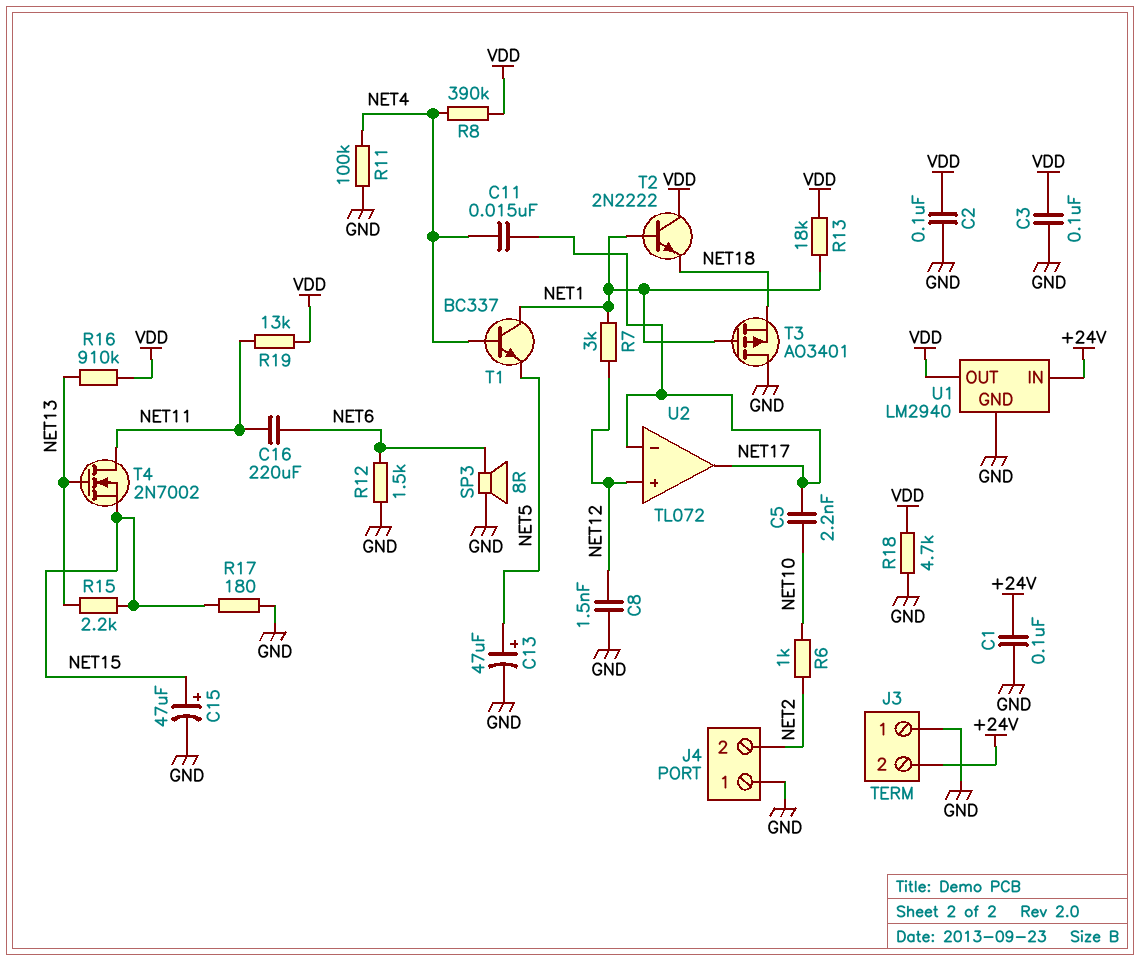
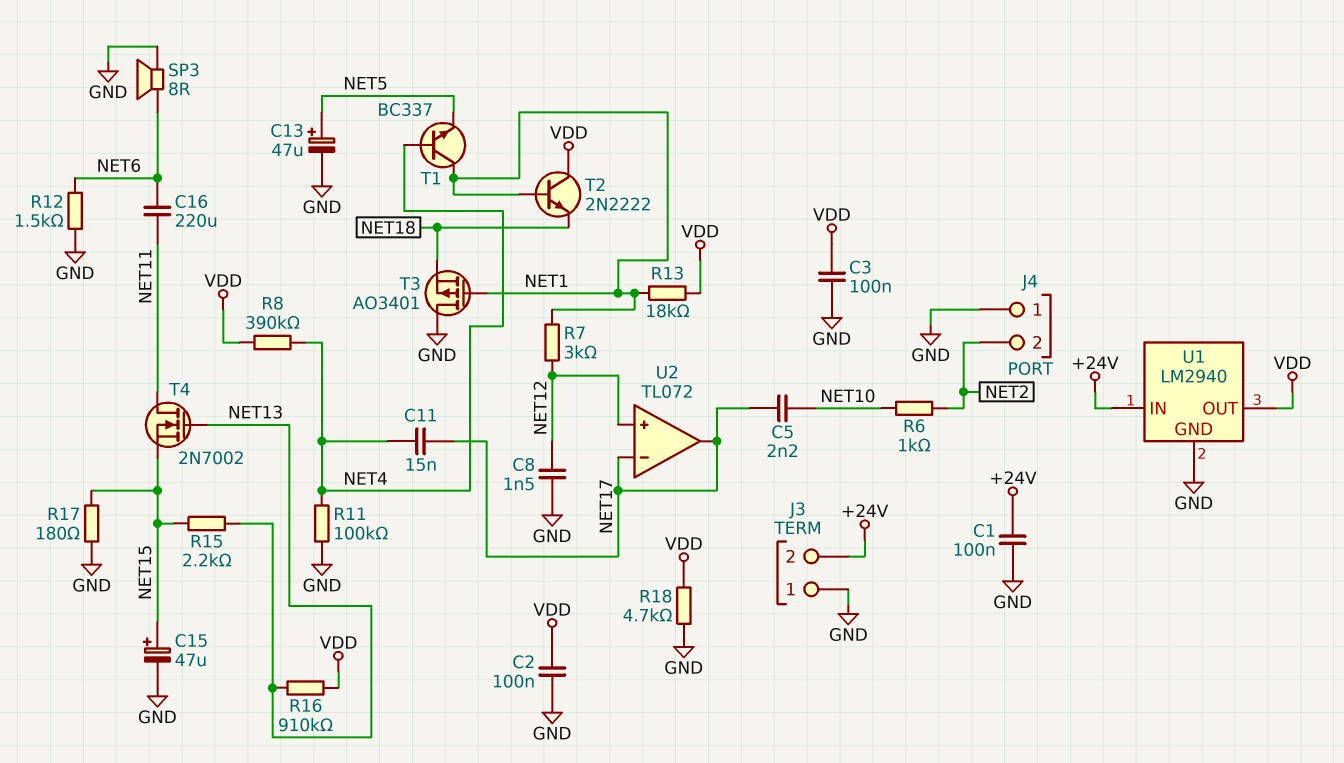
R19: 13k (NET11, VDD) -> none

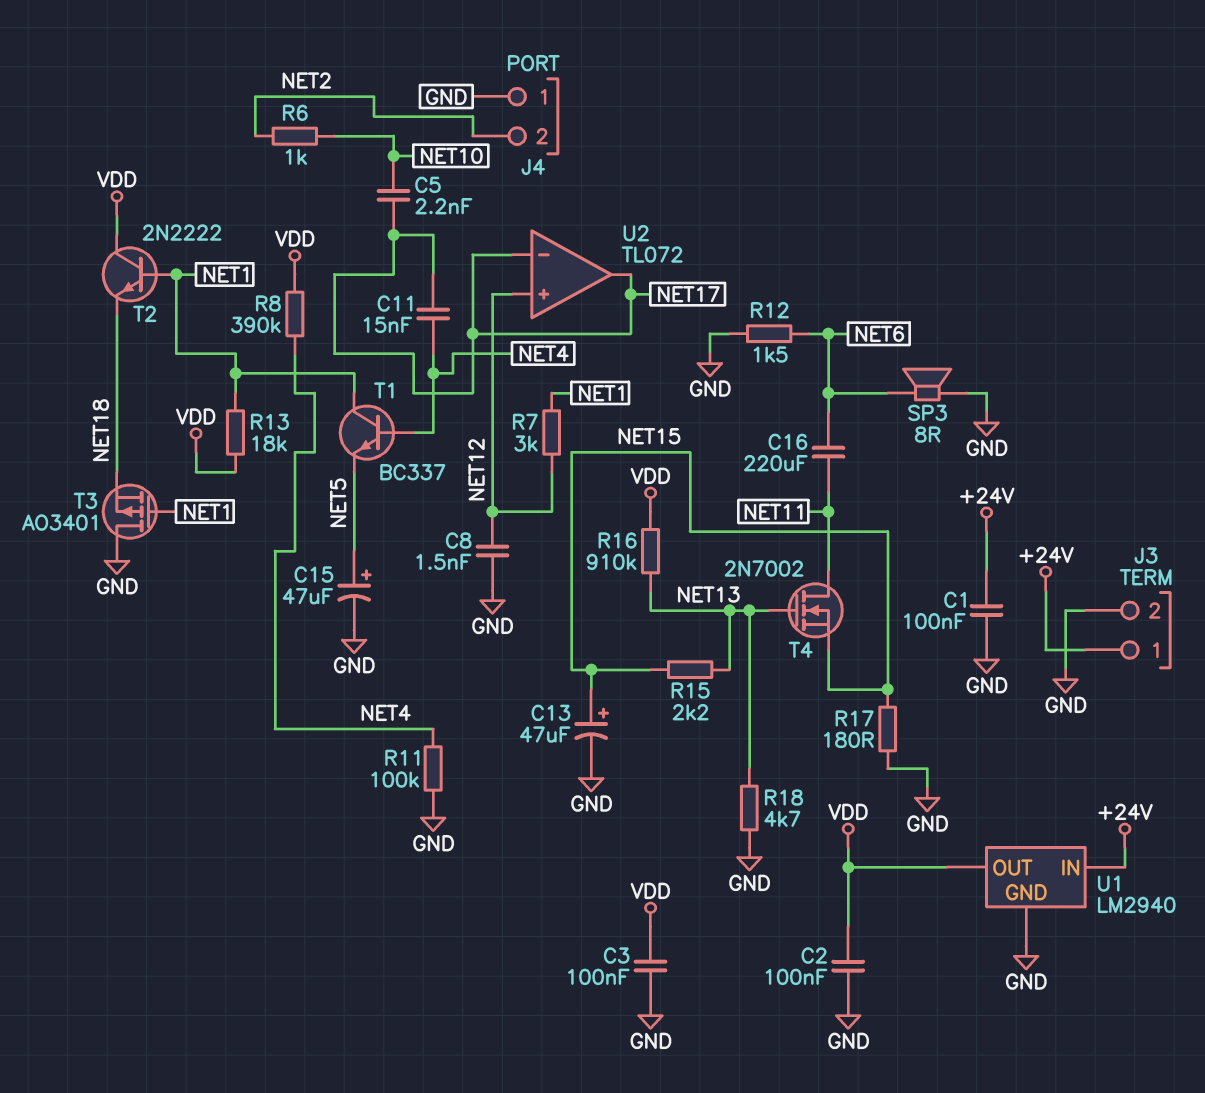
C13: 47uF (plus NET5, minus GND) -> 47uF (plus NET15, minus GND)
C15: 47uF (plus NET15, minus GND) -> 47uF (plus NET5, minus GND)
J3 pin 1: GND -> +24V
J3 pin 2: +24V -> GND
R18: 4.7k (GND, VDD) -> 4.7k (GND, NET13)

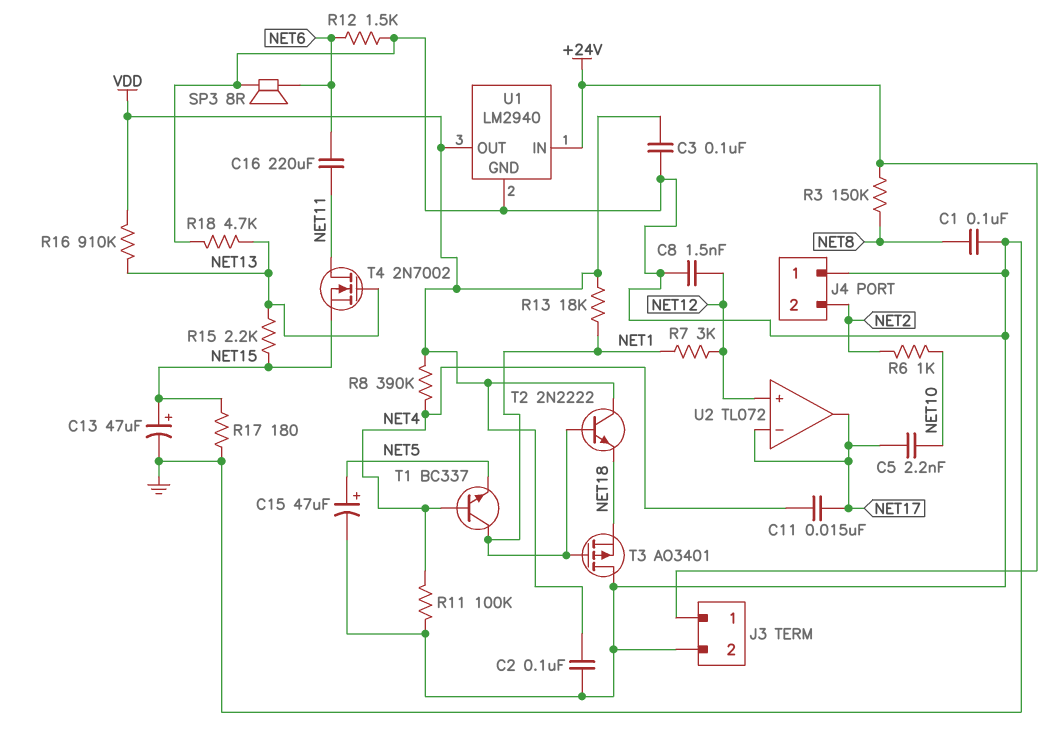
C1: 100nF (+24V, GND) -> 100nF (GND, NET8)
R3: none -> 150k (+24V, NET8)

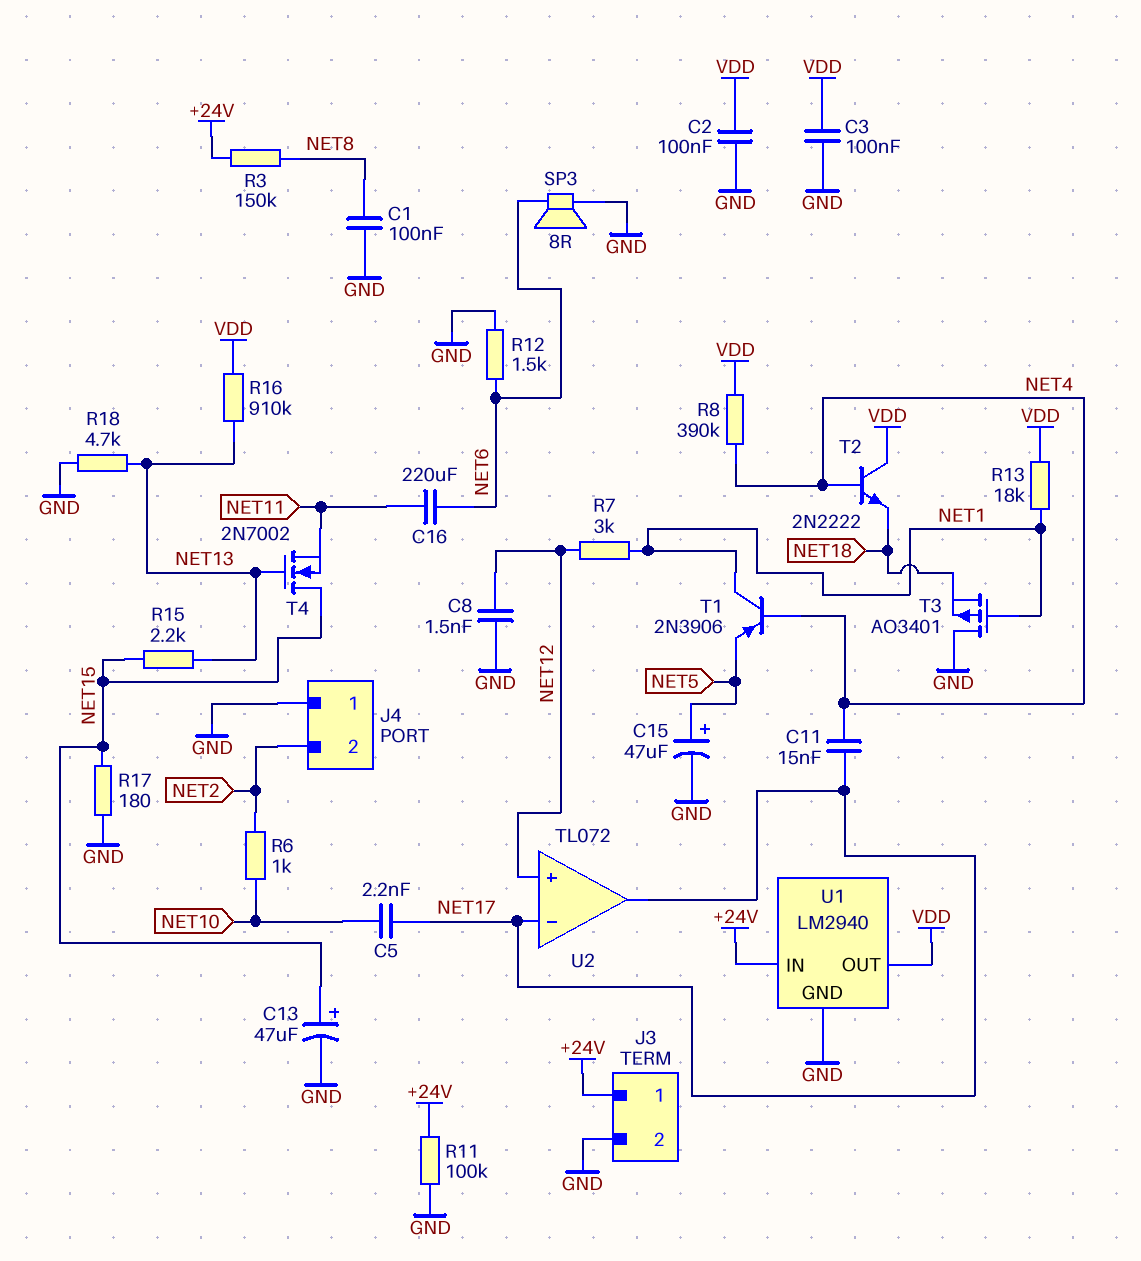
R11: 100k (GND, NET4) -> 100k (+24V, GND)
T1: NPN BC337 (B NET4, C NET1, E NET5) -> PNP 2N3906 (B NET4, C NET1, E NET5)
T2: NPN 2N2222 (B NET1, C VDD, E NET18) -> NPN 2N2222 (B NET4, C VDD, E NET18)
T4: NMOS 2N7002 (G NET13, D NET11, S NET15) -> NMOS 2N7002 (G NET13, D NET15, S NET11)

